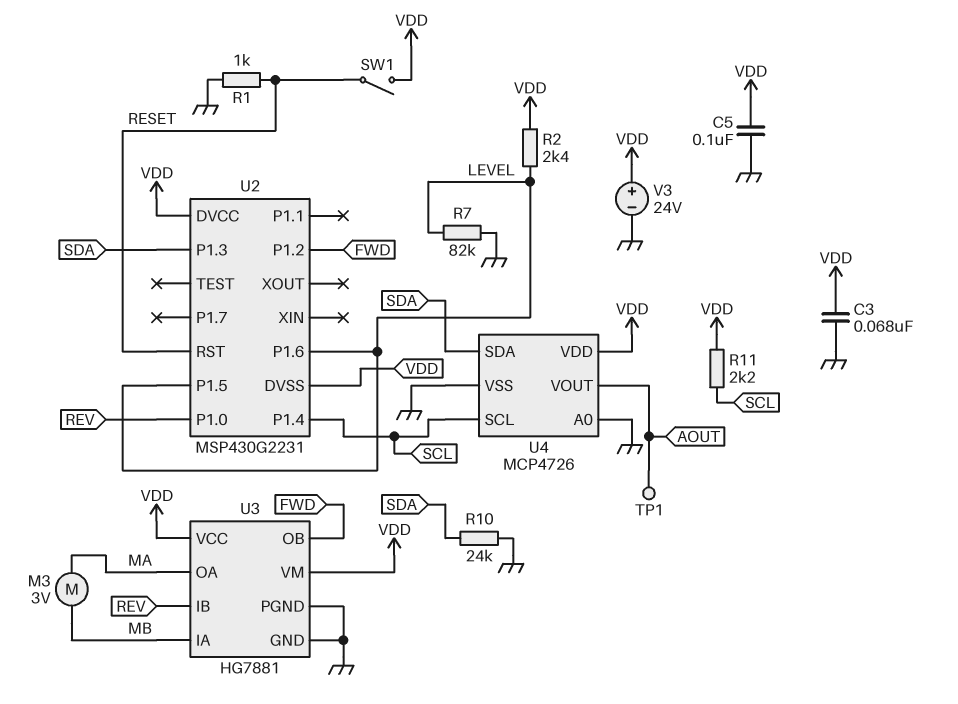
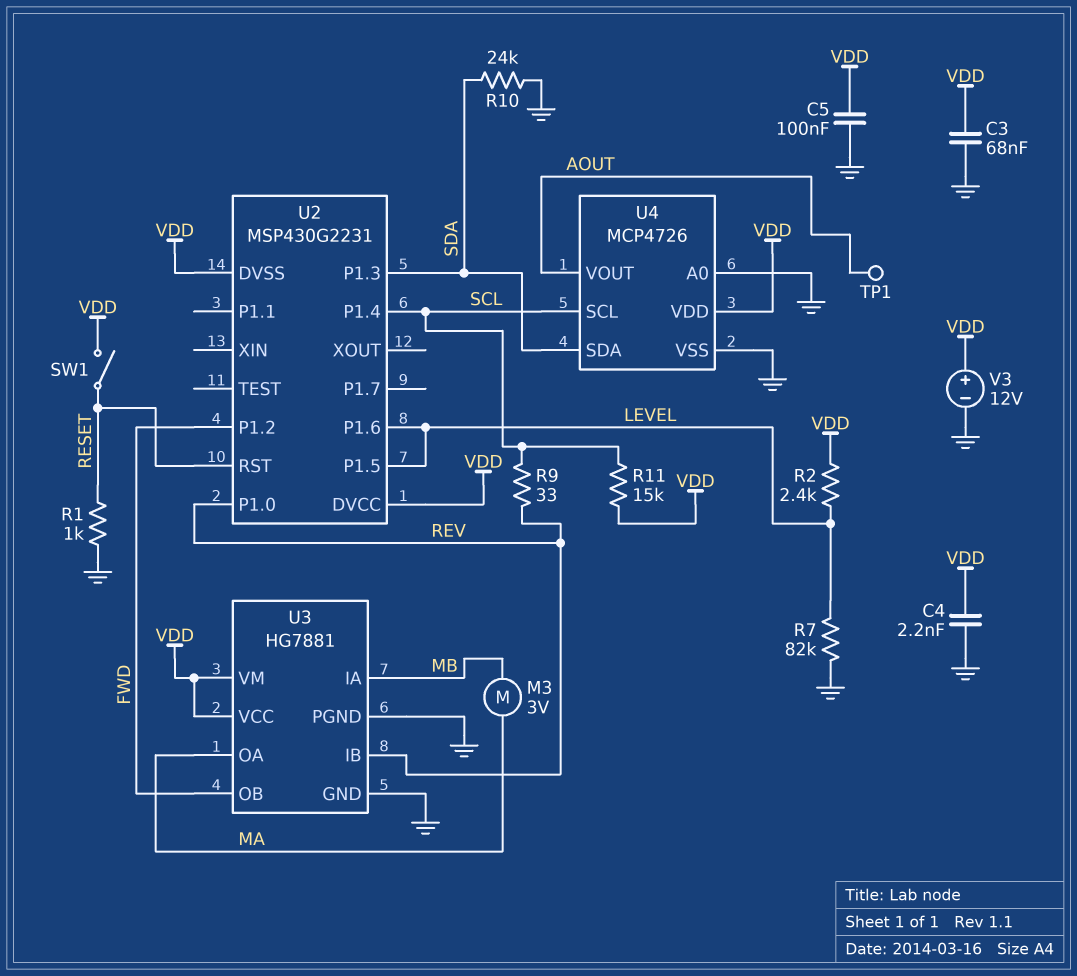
C4: none -> 2.2nF (GND, VDD)
R9: none -> 33 (REV, SCL)
R11: 2.2k (SCL, VDD) -> 15k (SCL, VDD)
V3: 24V (plus VDD, minus GND) -> 12V (plus VDD, minus GND)

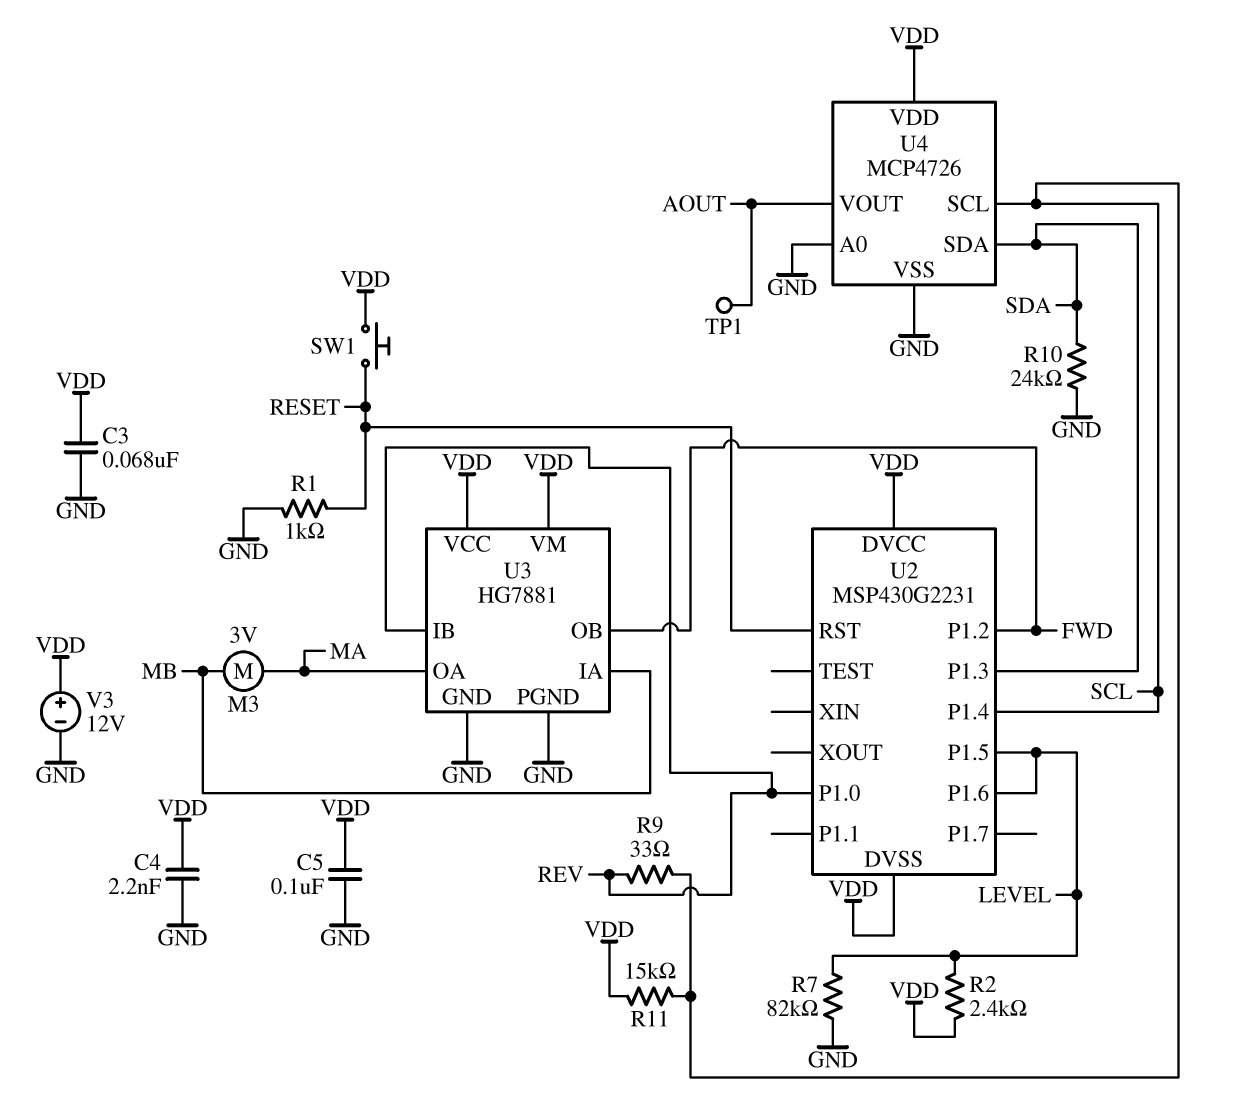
SW1: switch (RESET, VDD) -> button (RESET, VDD)

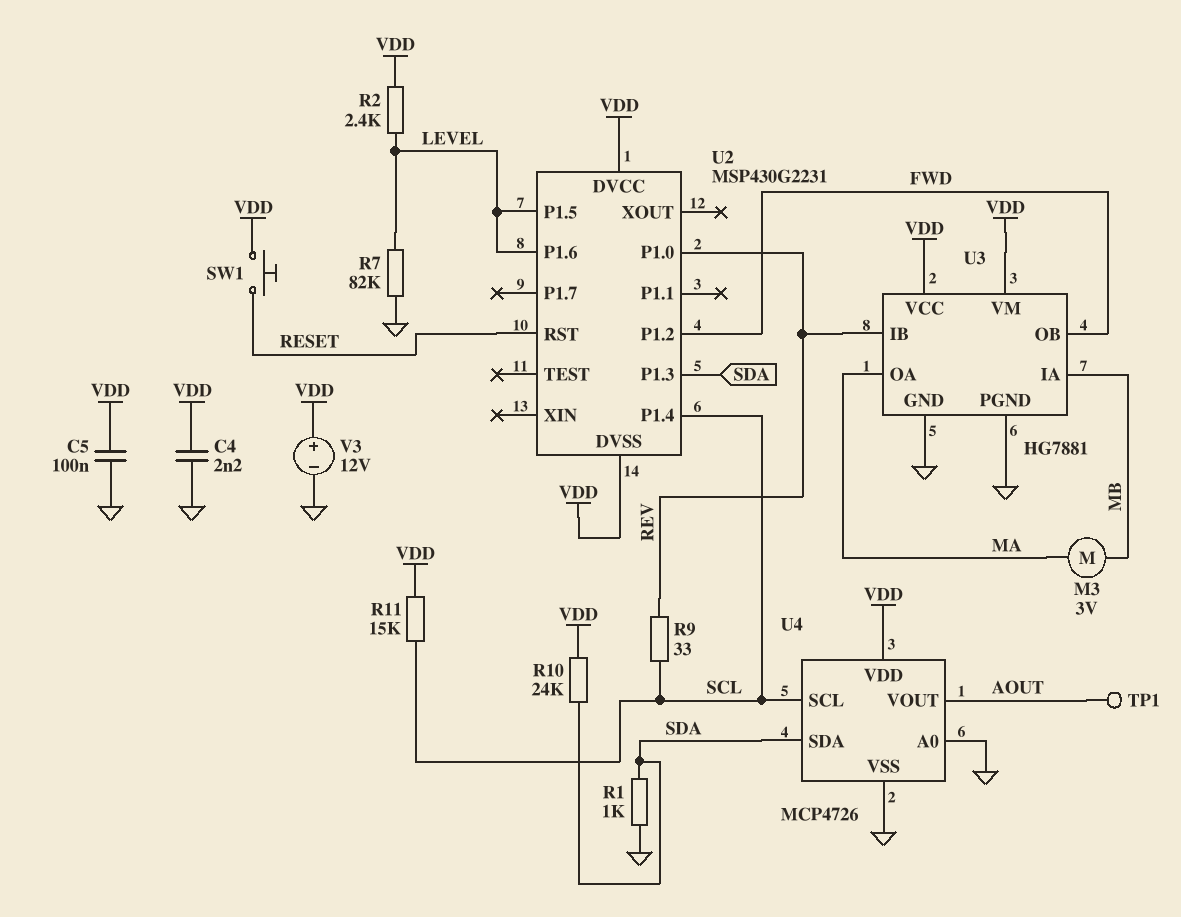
C3: 68nF (GND, VDD) -> none
R1: 1k (GND, RESET) -> 1k (GND, SDA)
R10: 24k (GND, SDA) -> 24k (SDA, VDD)

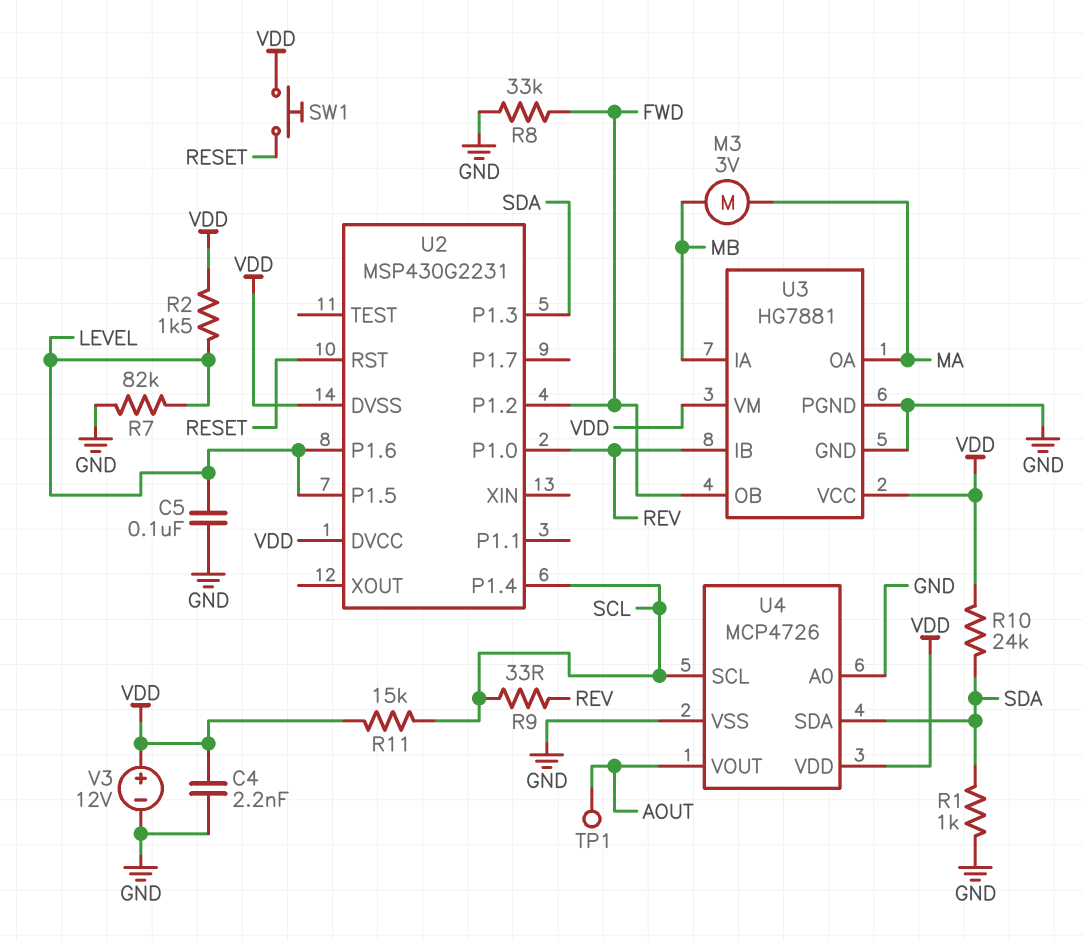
C5: 100nF (GND, VDD) -> 100nF (GND, LEVEL)
R2: 2.4k (LEVEL, VDD) -> 1.5k (LEVEL, VDD)
R8: none -> 33k (FWD, GND)

